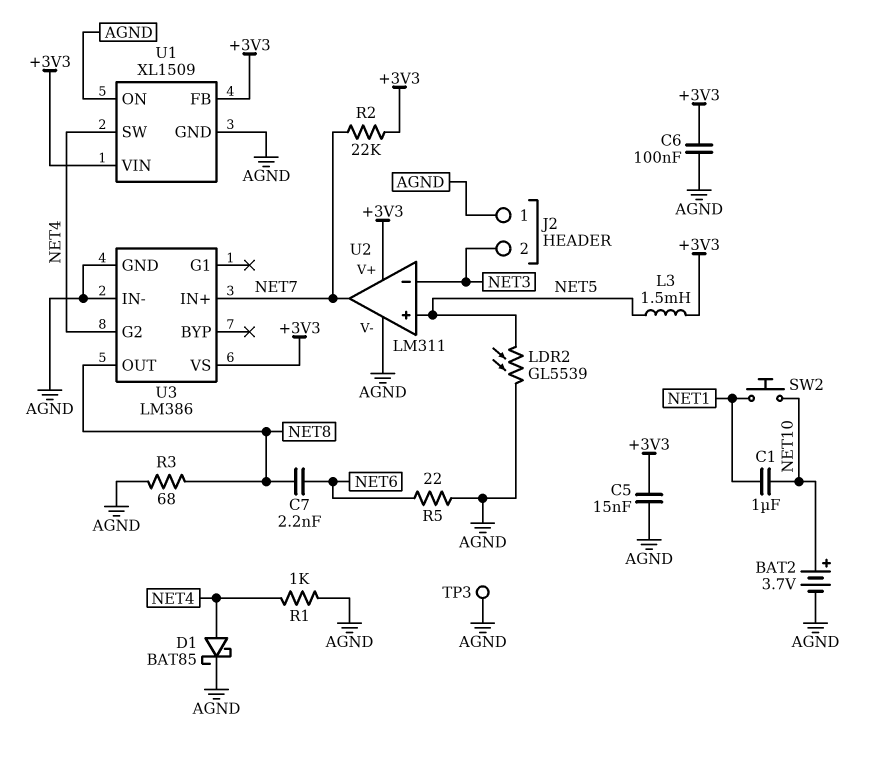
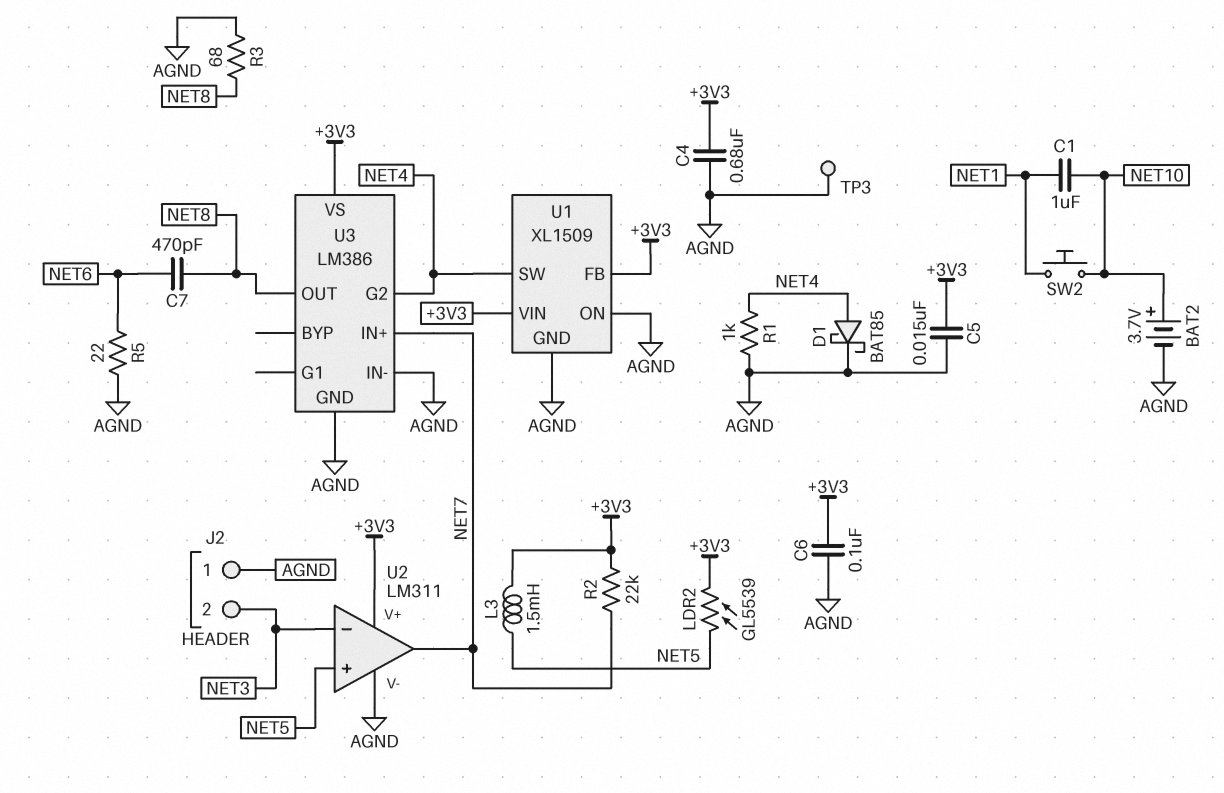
C4: none -> 680nF (+3V3, AGND)
C7: 2.2nF (NET6, NET8) -> 470pF (NET6, NET8)
LDR2: GL5539 (AGND, NET5) -> GL5539 (+3V3, NET5)

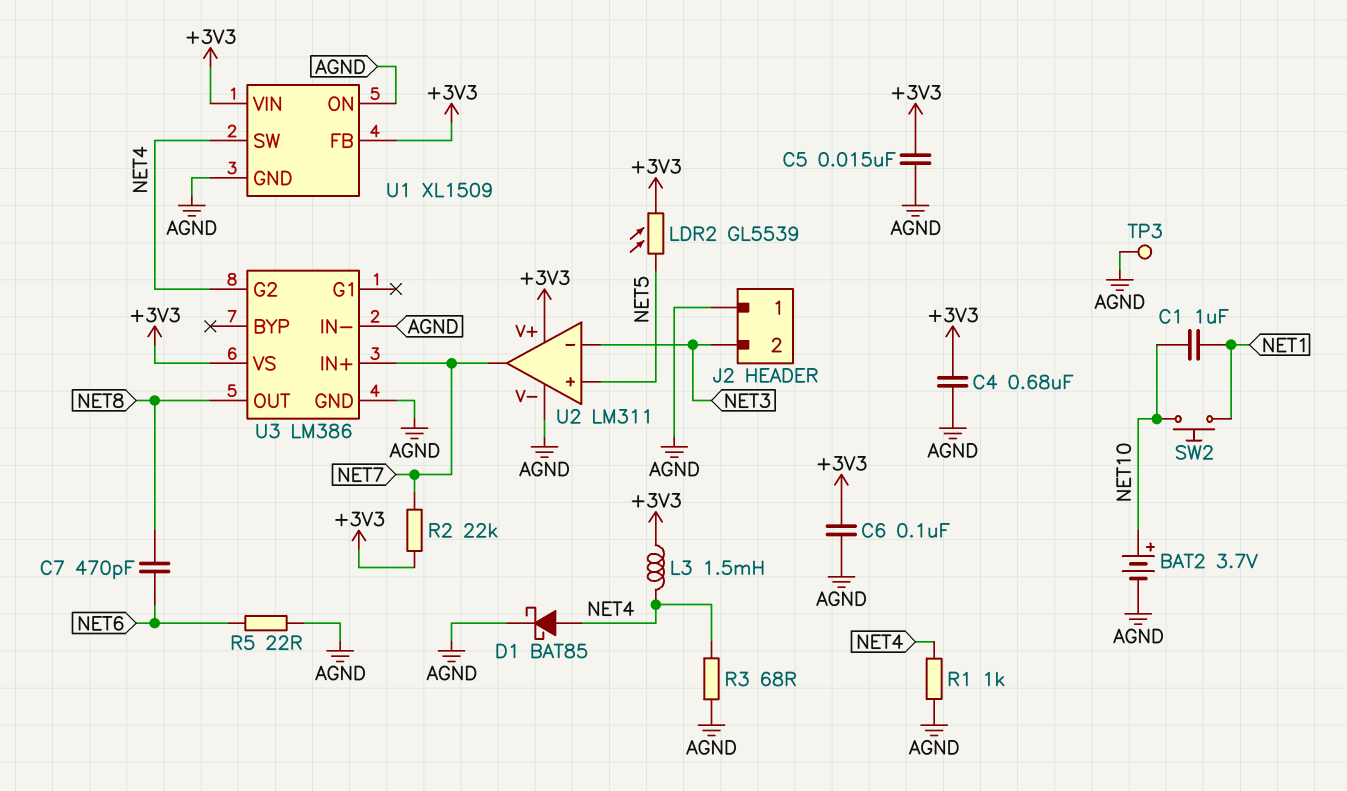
L3: 1.5mH (+3V3, NET5) -> 1.5mH (+3V3, NET4)
R3: 68 (AGND, NET8) -> 68 (AGND, NET4)

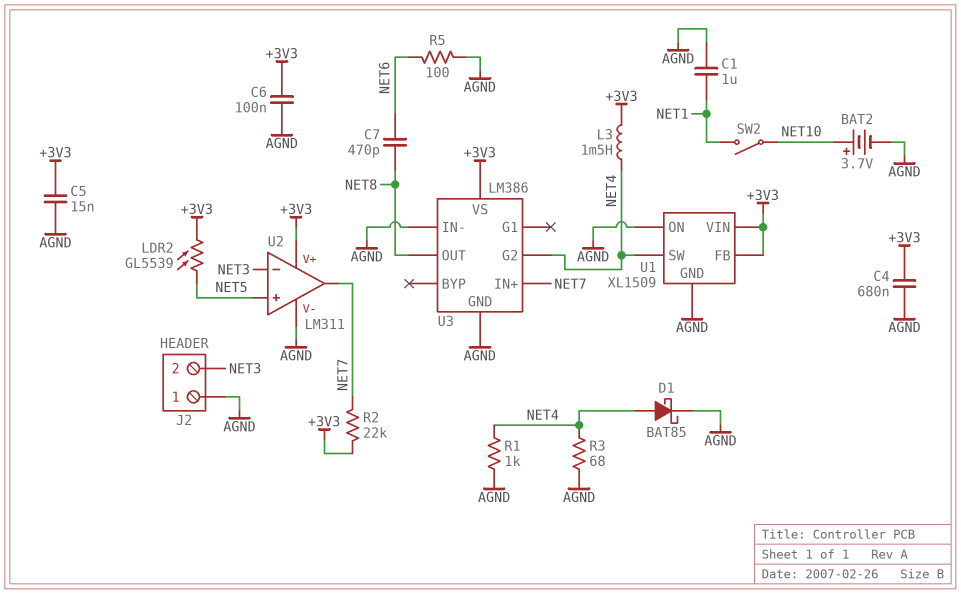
C1: 1uF (NET1, NET10) -> 1uF (AGND, NET1)
R5: 22 (AGND, NET6) -> 100 (AGND, NET6)
SW2: button (NET1, NET10) -> switch (NET1, NET10)
TP3: test point (AGND) -> none

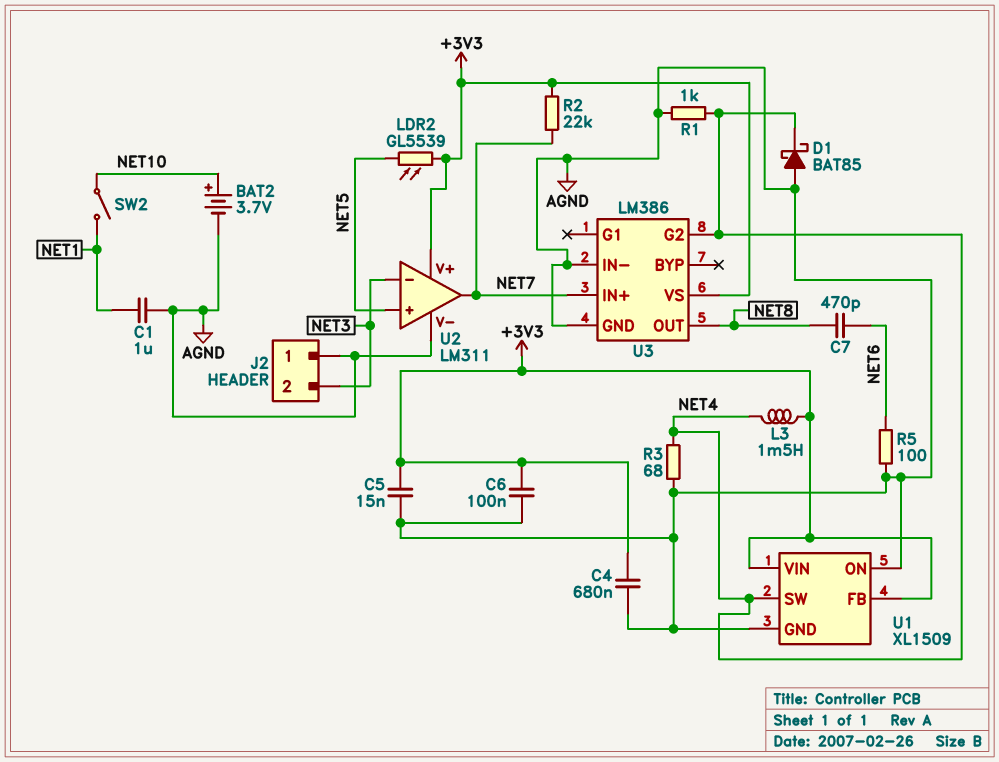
D1: schottky BAT85 (A NET4, K AGND) -> schottky BAT85 (A AGND, K NET4)

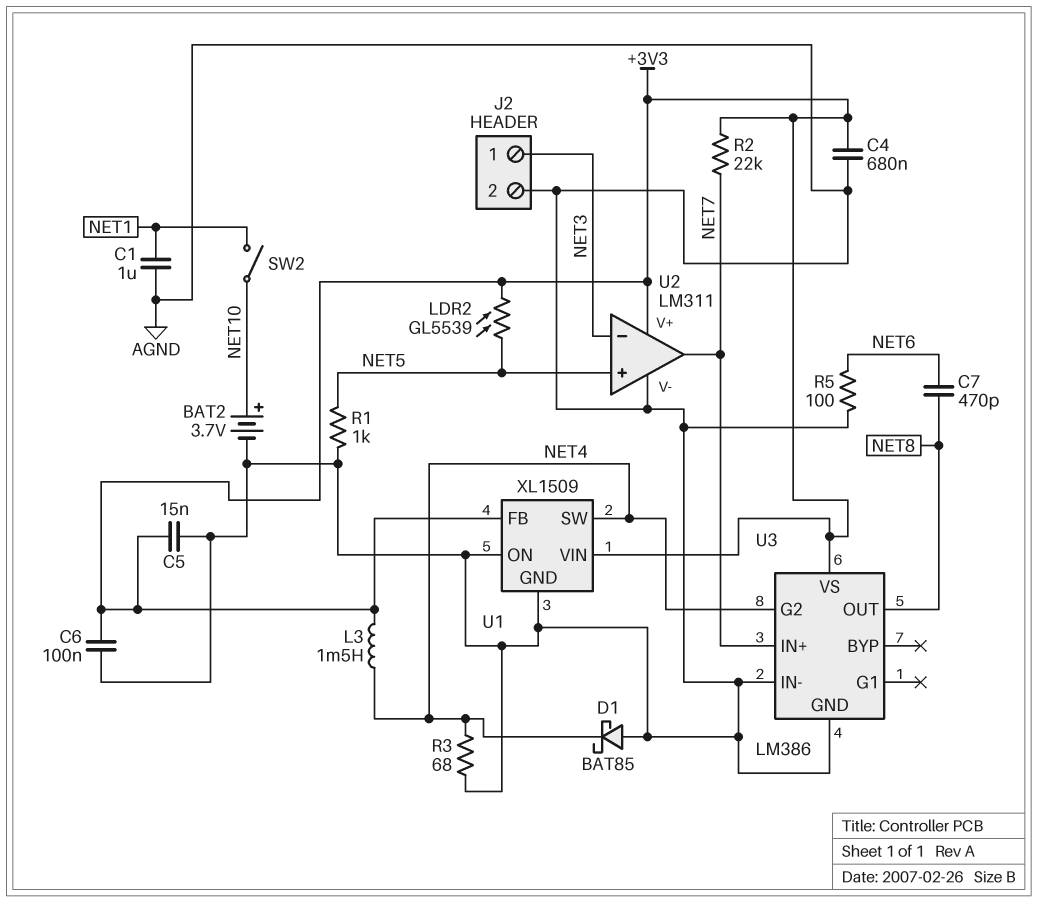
J2 pin 1: AGND -> NET3
J2 pin 2: NET3 -> AGND
R1: 1k (AGND, NET4) -> 1k (AGND, NET5)

